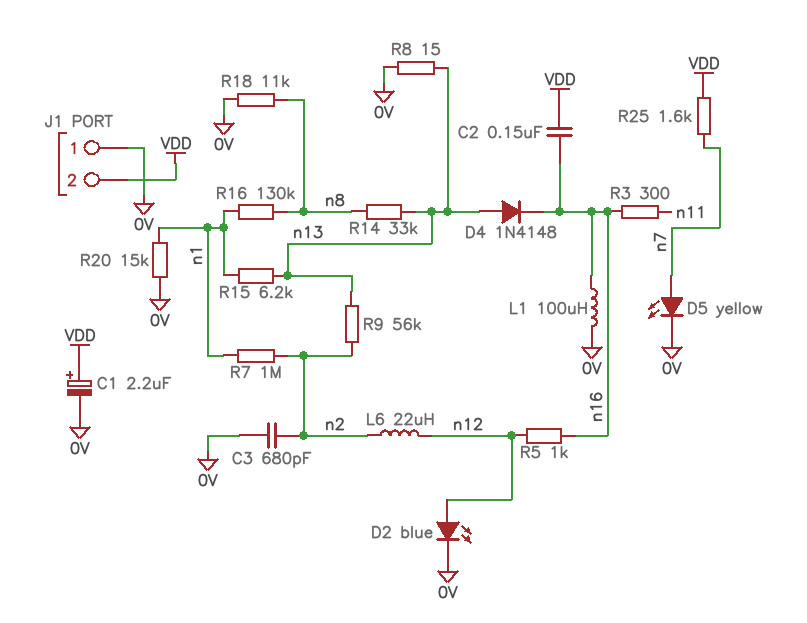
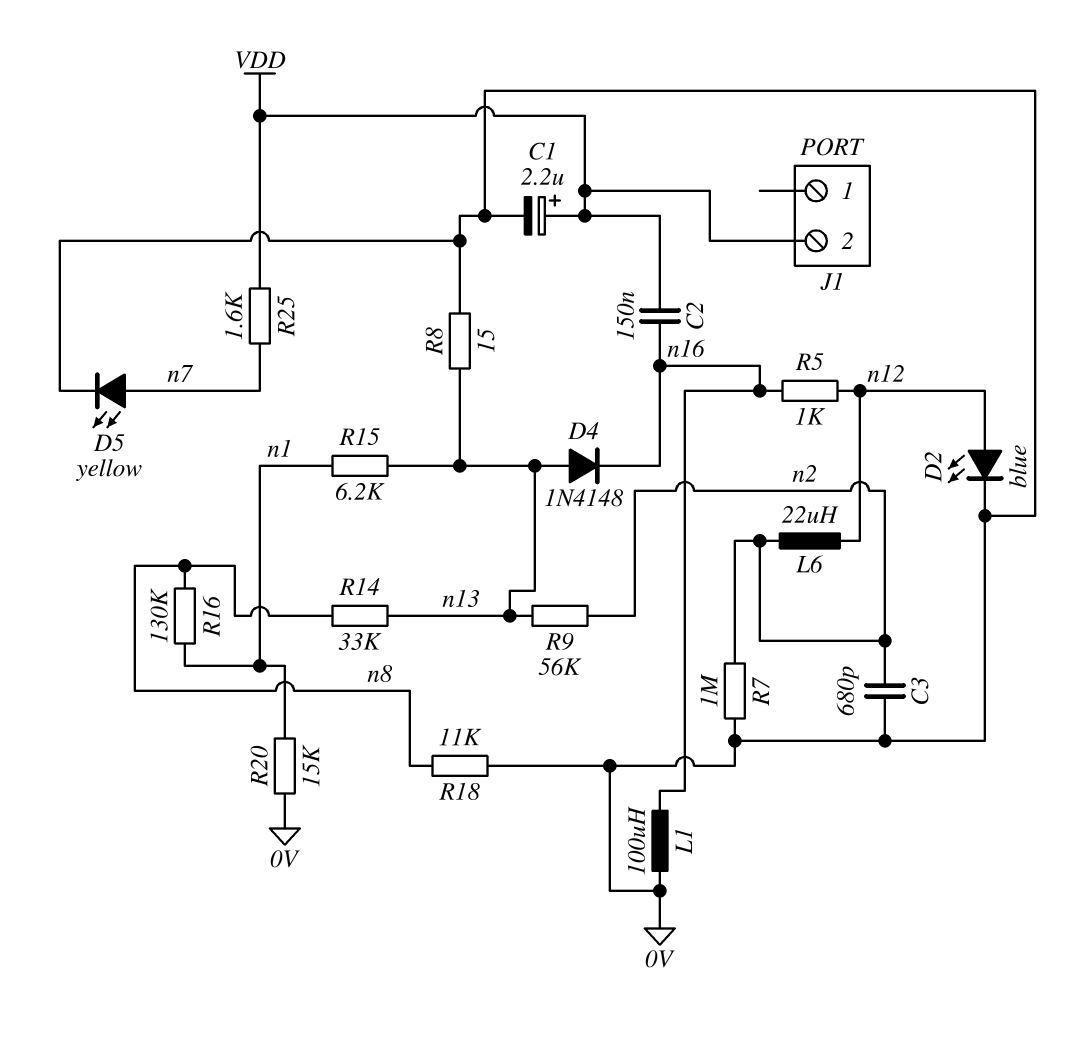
J1 pin 1: 0V -> none
R3: 300 (n11, n16) -> none
R7: 1M (n1, n2) -> 1M (0V, n2)

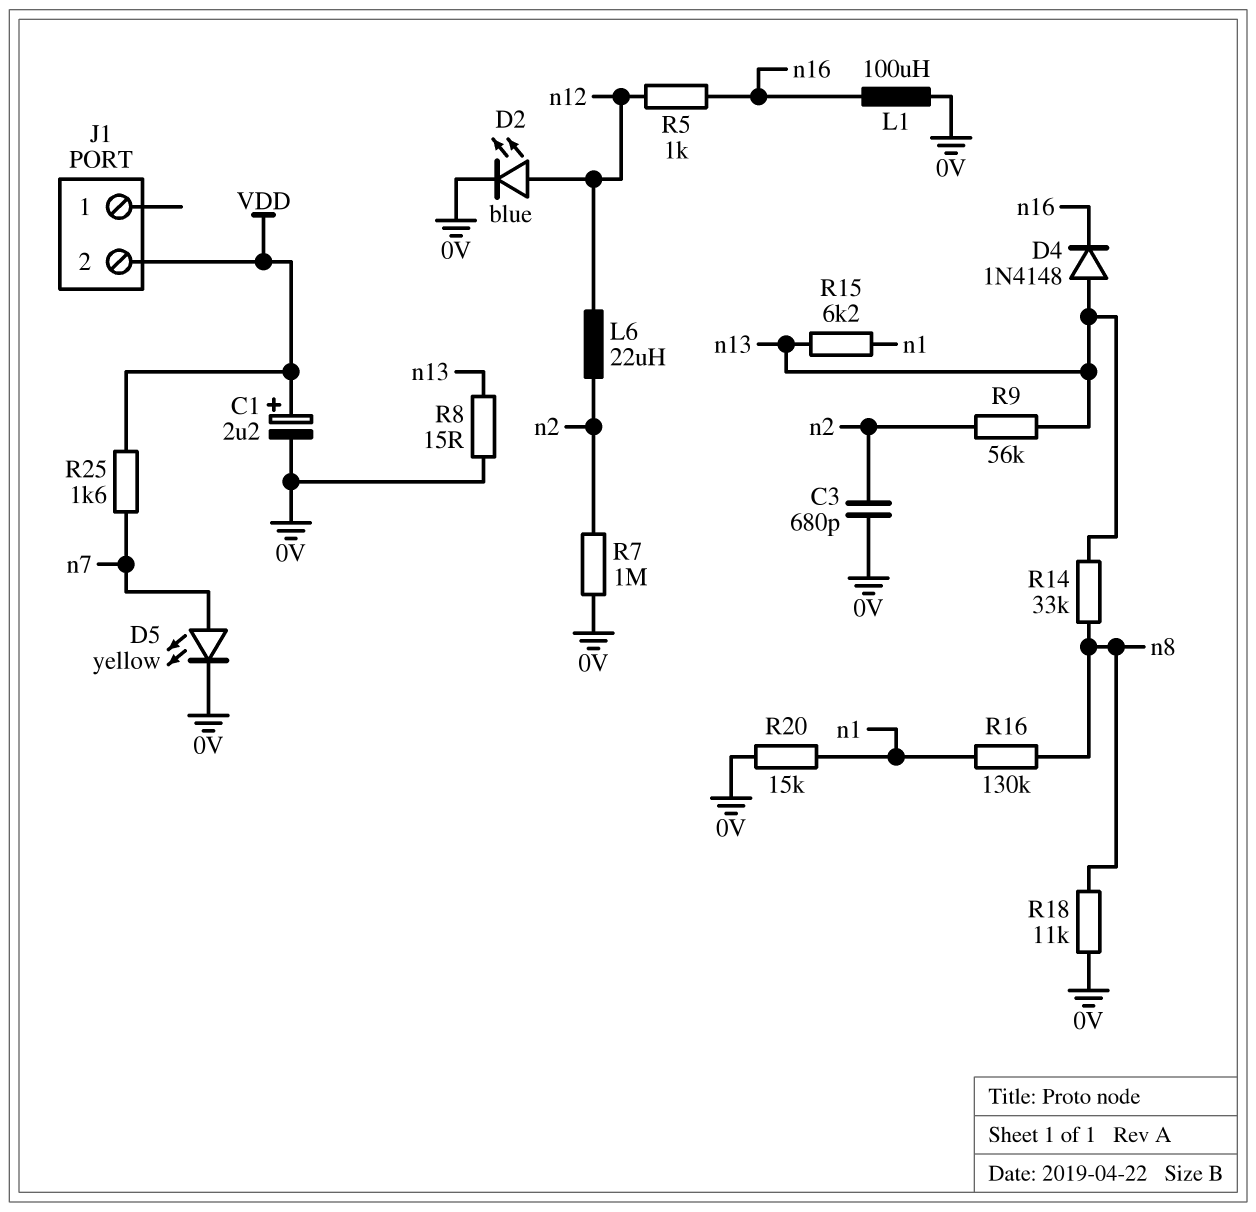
C2: 150nF (VDD, n16) -> none

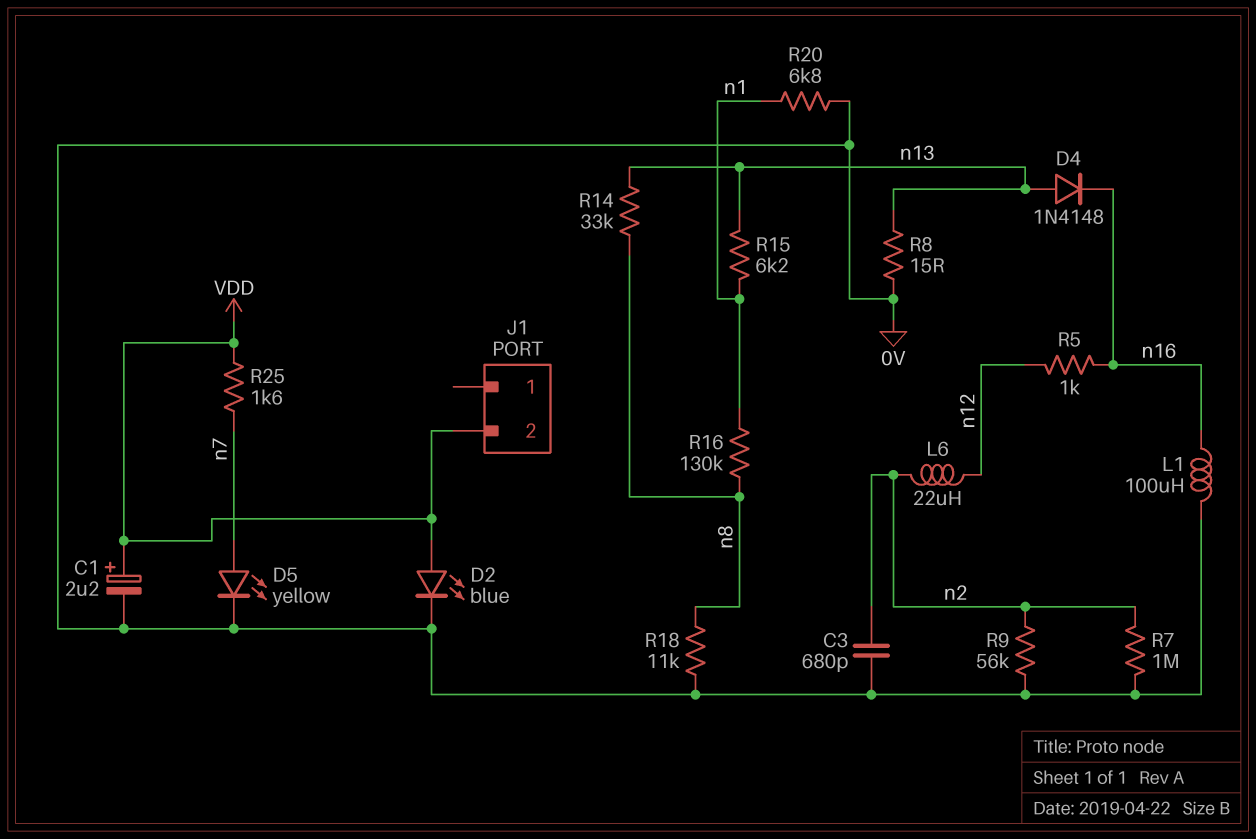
D2: LED blue (A n12, K 0V) -> LED blue (A VDD, K 0V)
R9: 56k (n2, n13) -> 56k (0V, n2)
R20: 15k (0V, n1) -> 6.8k (0V, n1)

